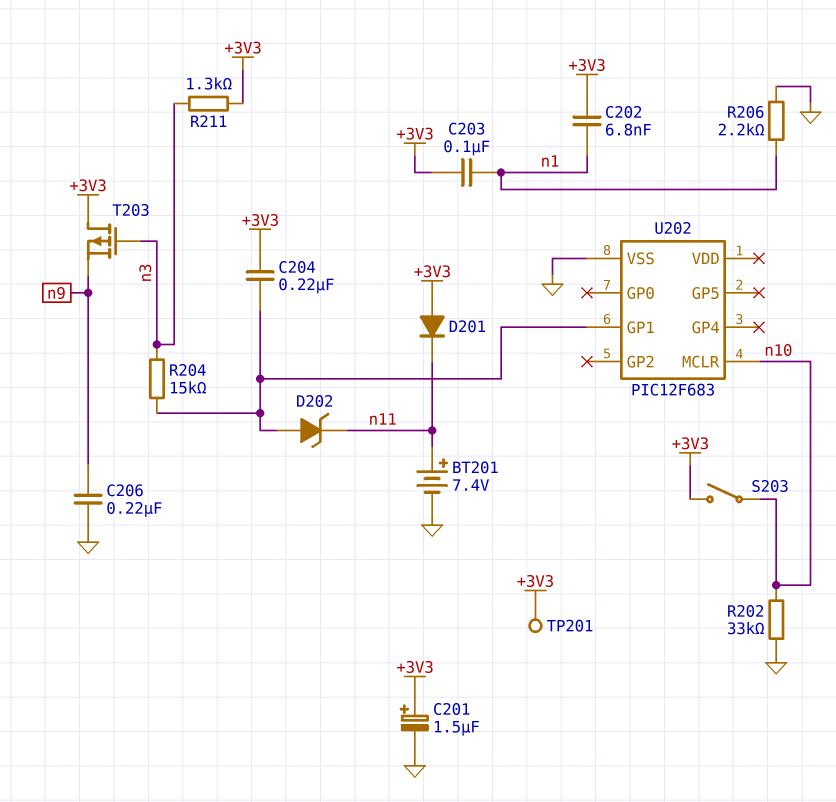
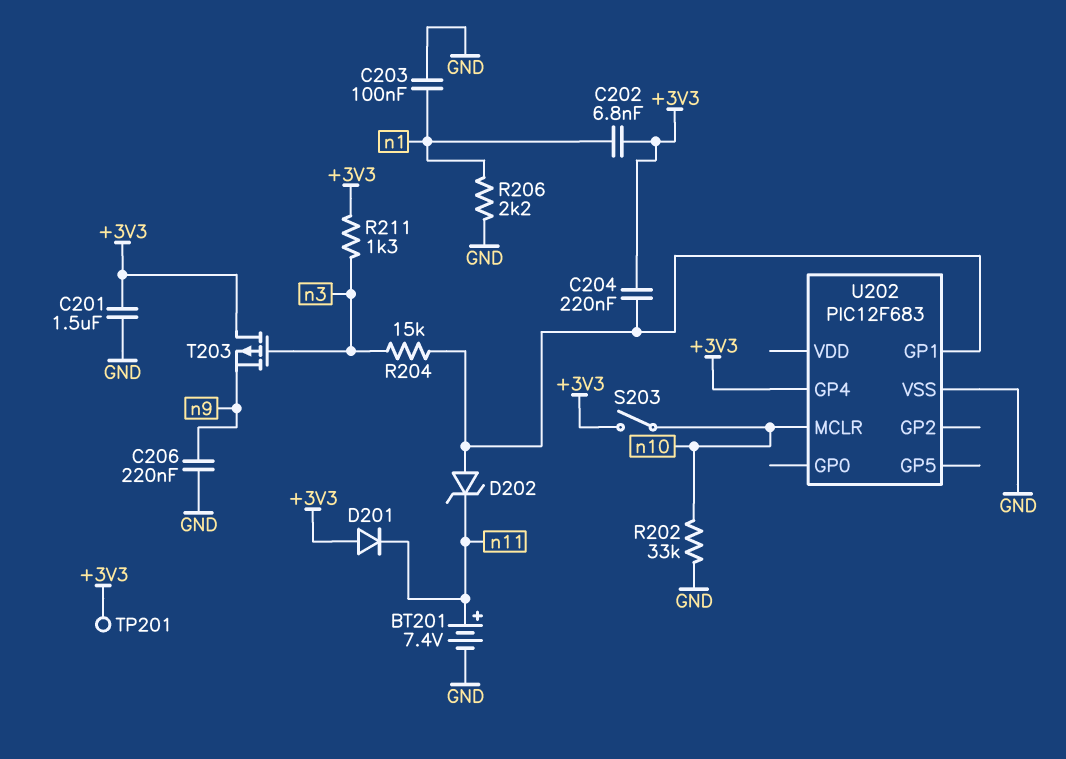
C201: 1.5uF (plus +3V3, minus GND) -> 1.5uF (+3V3, GND)
C203: 100nF (+3V3, n1) -> 100nF (GND, n1)
U202 pin GP4: none -> +3V3

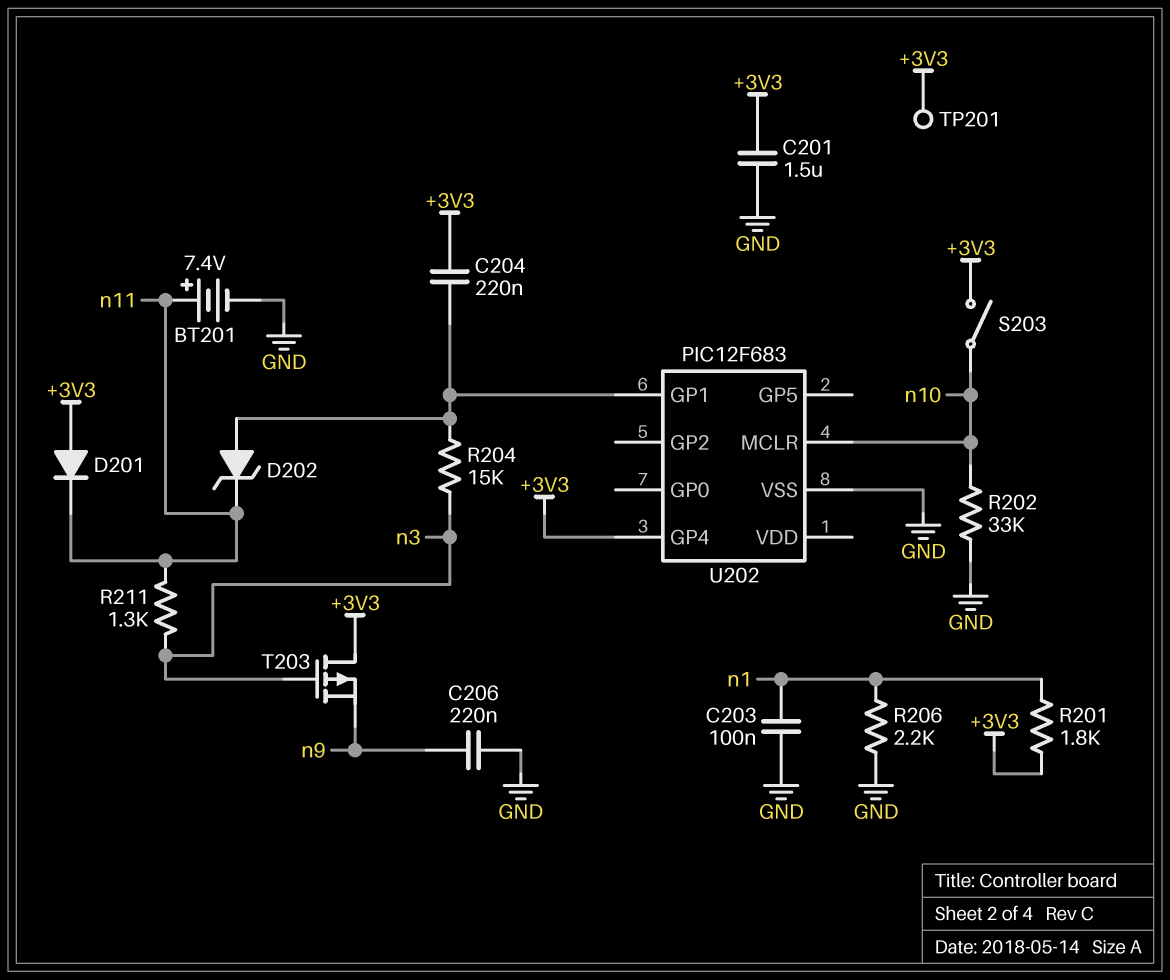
C202: 6.8nF (+3V3, n1) -> none
R201: none -> 1.8k (+3V3, n1)
R211: 1.3k (+3V3, n3) -> 1.3k (n3, n11)

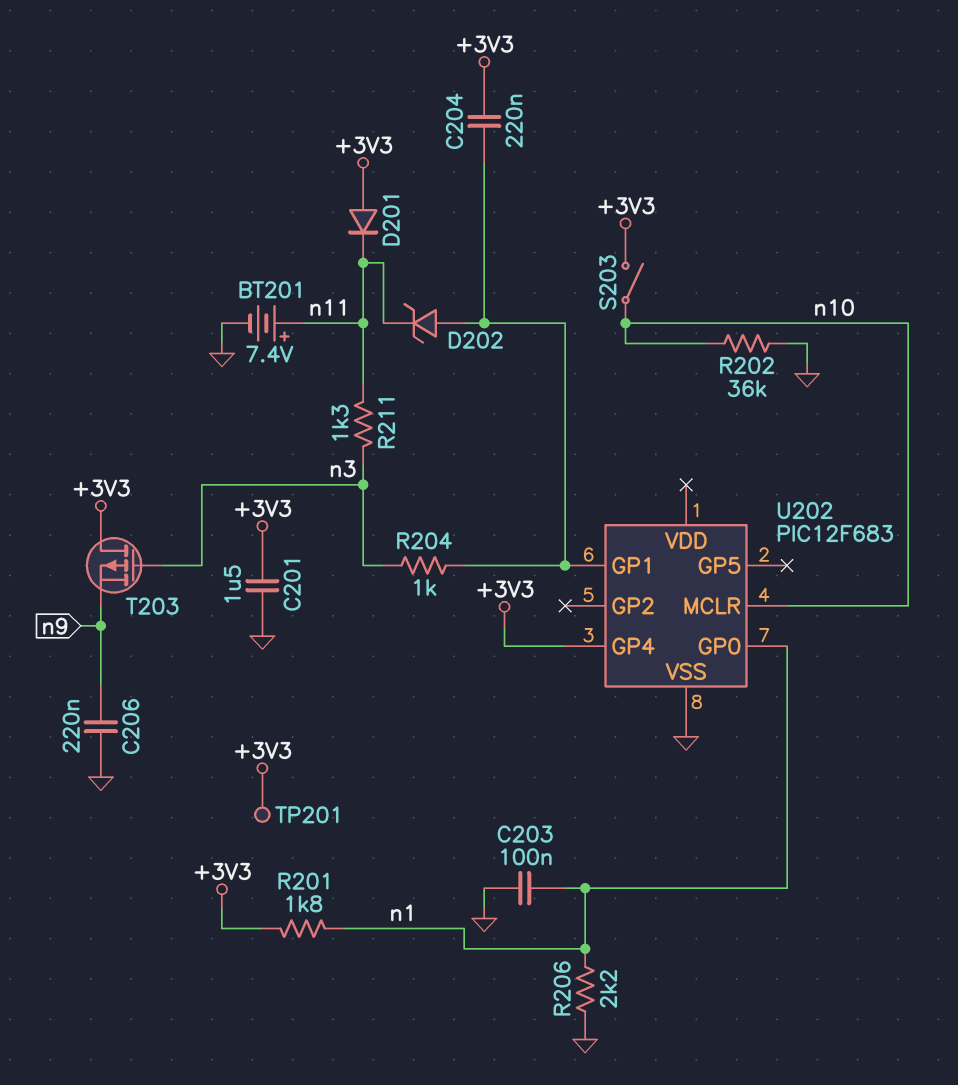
R202: 33k (GND, n10) -> 36k (GND, n10)
R204: 15k (U202/GP1, n3) -> 1k (U202/GP1, n3)
U202 pin GP0: none -> n1

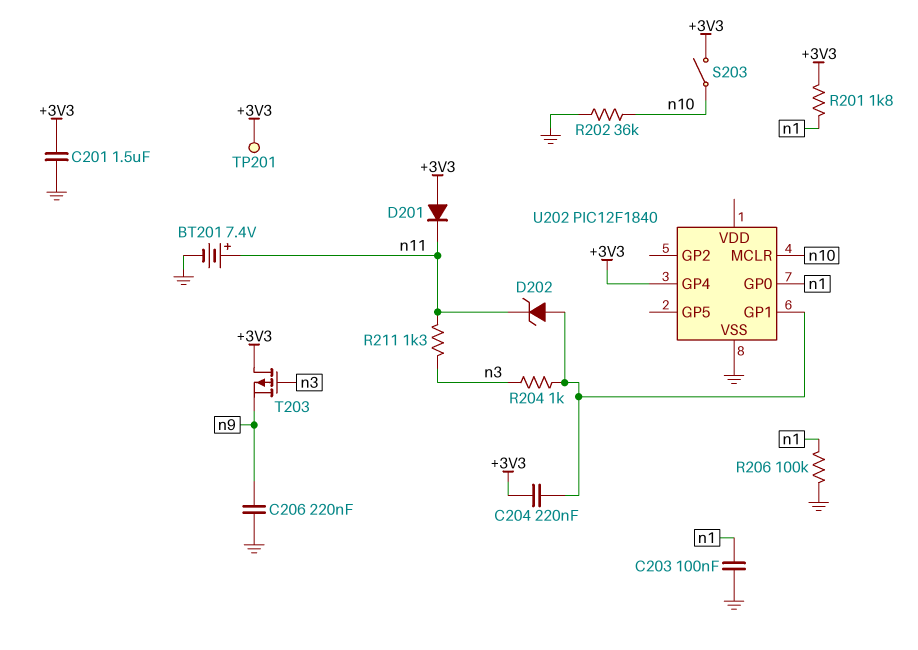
R206: 2.2k (GND, n1) -> 100k (GND, n1)
U202: PIC12F683 -> PIC12F1840

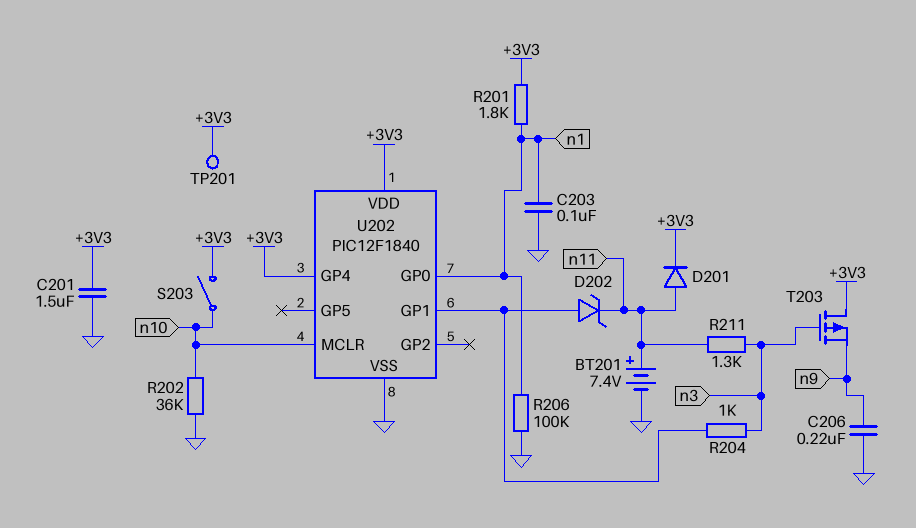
C204: 220nF (+3V3, U202/GP1) -> none
D201: diode (A +3V3, K n11) -> diode (A n11, K +3V3)
U202 pin VDD: none -> +3V3

